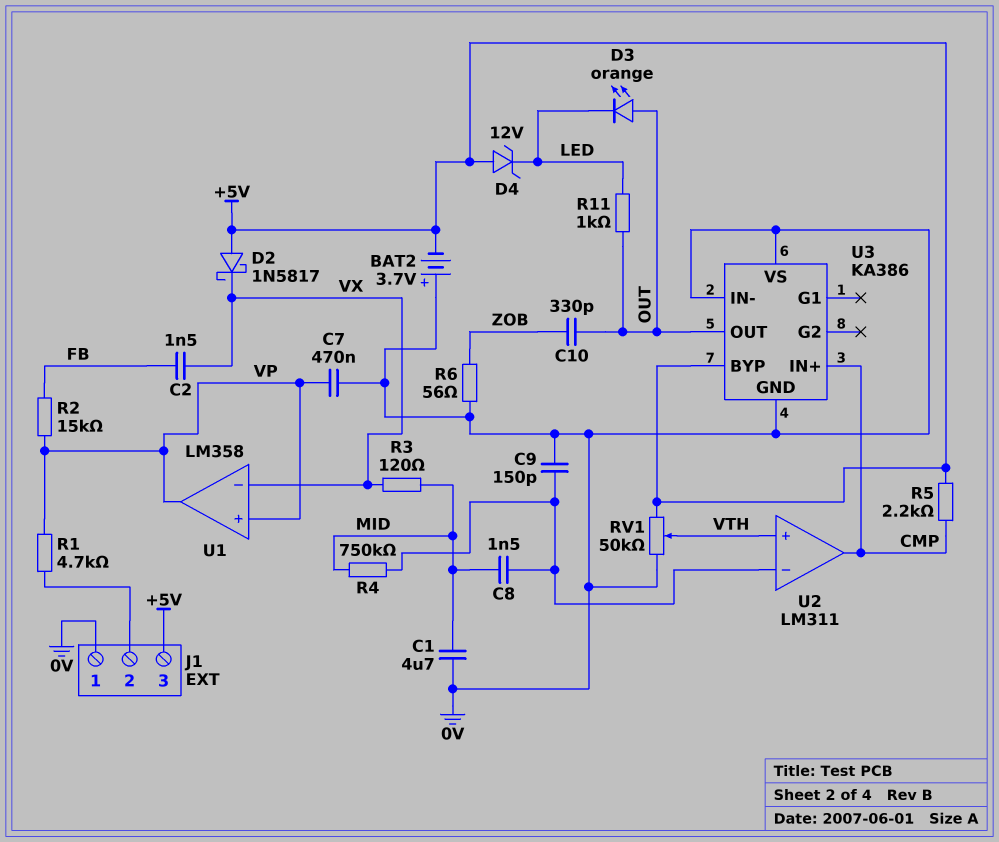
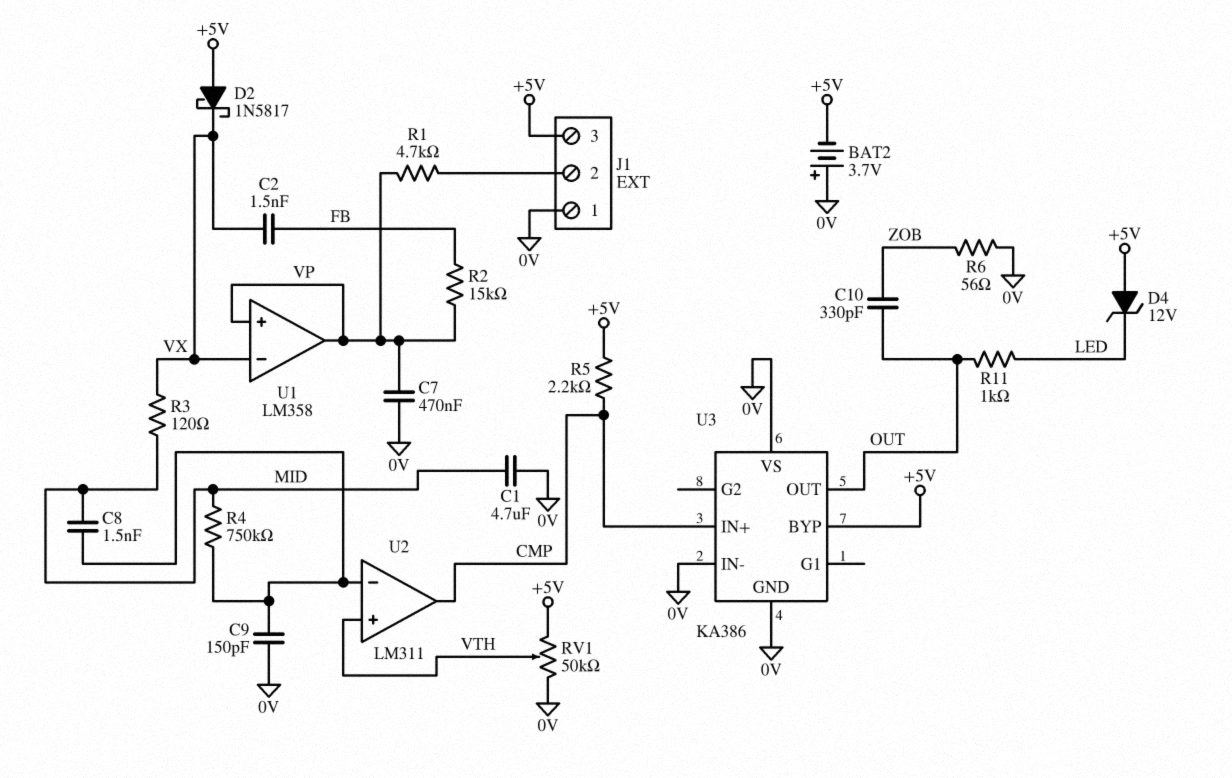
D3: LED orange (A OUT, K LED) -> none

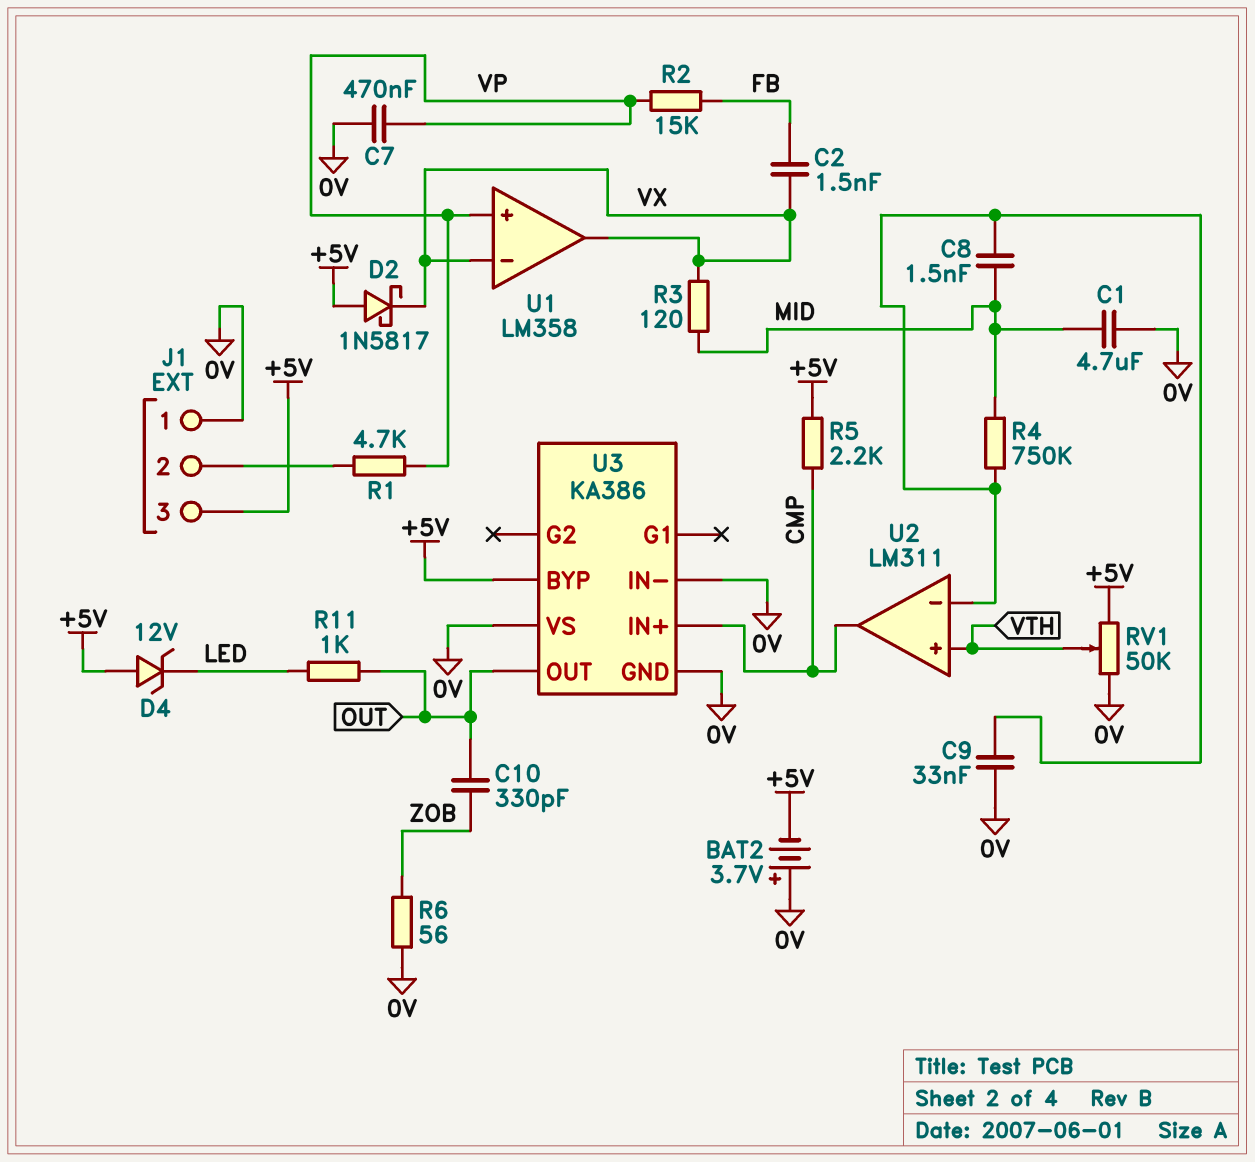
C9: 150pF (0V, U2/in-) -> 33nF (0V, U2/in-)
U1 pin out: VP -> VX

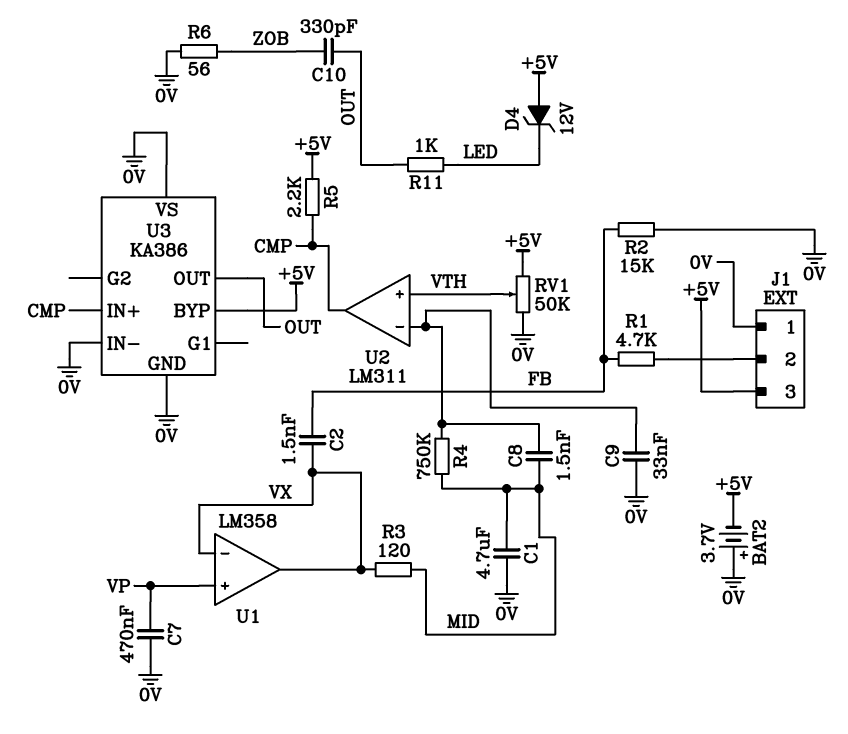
D2: schottky 1N5817 (A +5V, K VX) -> none
R1: 4.7k (J1/2, VP) -> 4.7k (FB, J1/2)
R2: 15k (FB, VP) -> 15k (0V, FB)

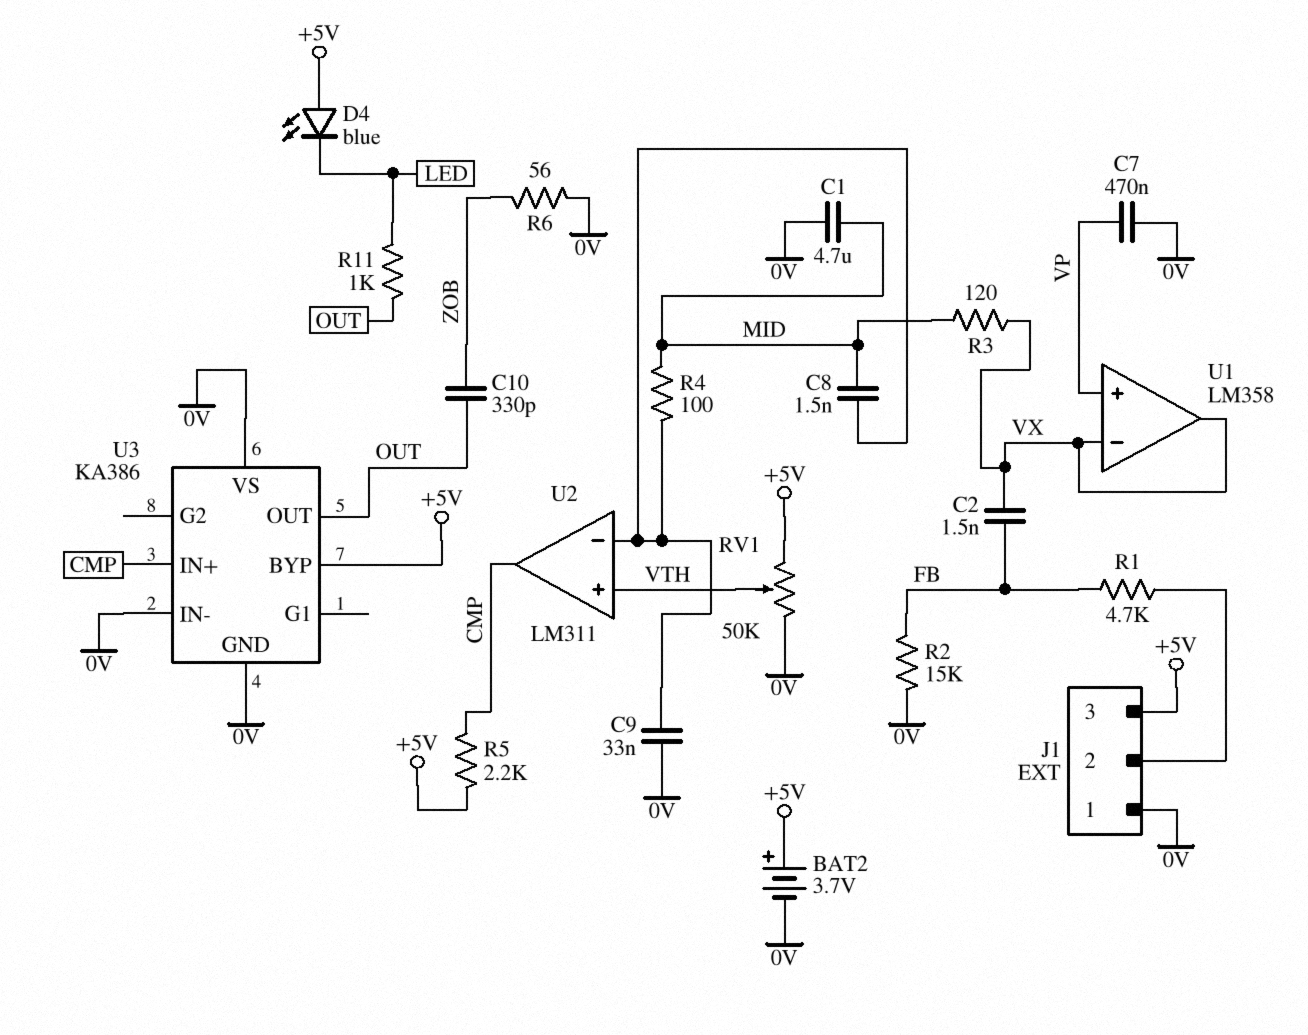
BAT2: 3.7V (plus 0V, minus +5V) -> 3.7V (plus +5V, minus 0V)
D4: zener 12V (A +5V, K LED) -> LED blue (A +5V, K LED)
R4: 750k (MID, U2/in-) -> 100 (MID, U2/in-)

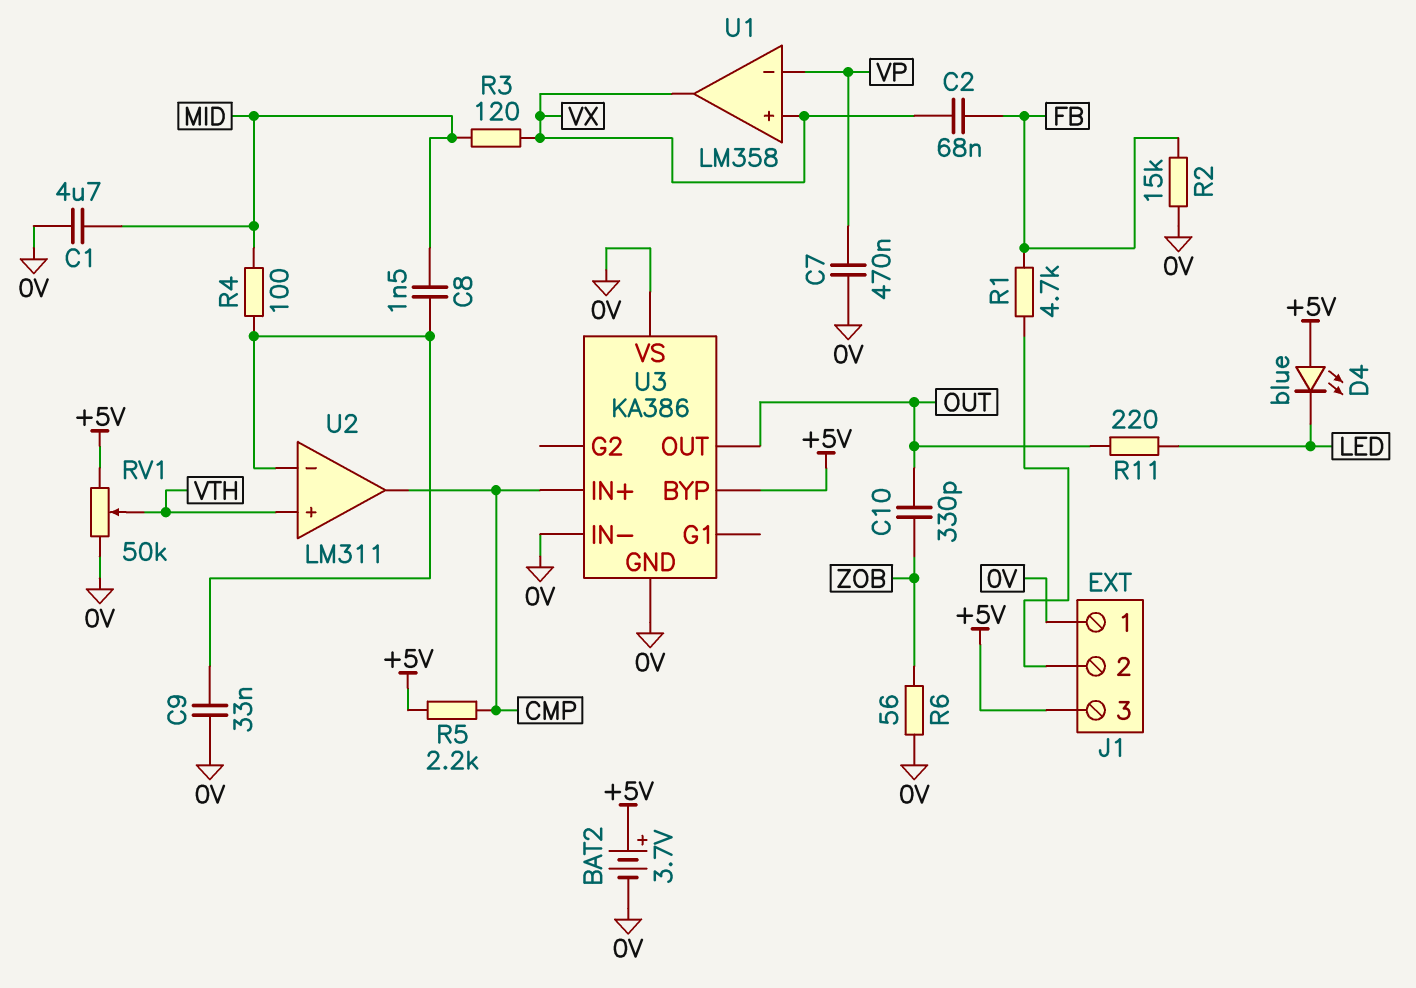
C2: 1.5nF (FB, VX) -> 68nF (FB, VX)
R11: 1k (LED, OUT) -> 220 (LED, OUT)
U1 pin in+: VP -> VX
U1 pin in-: VX -> VP

